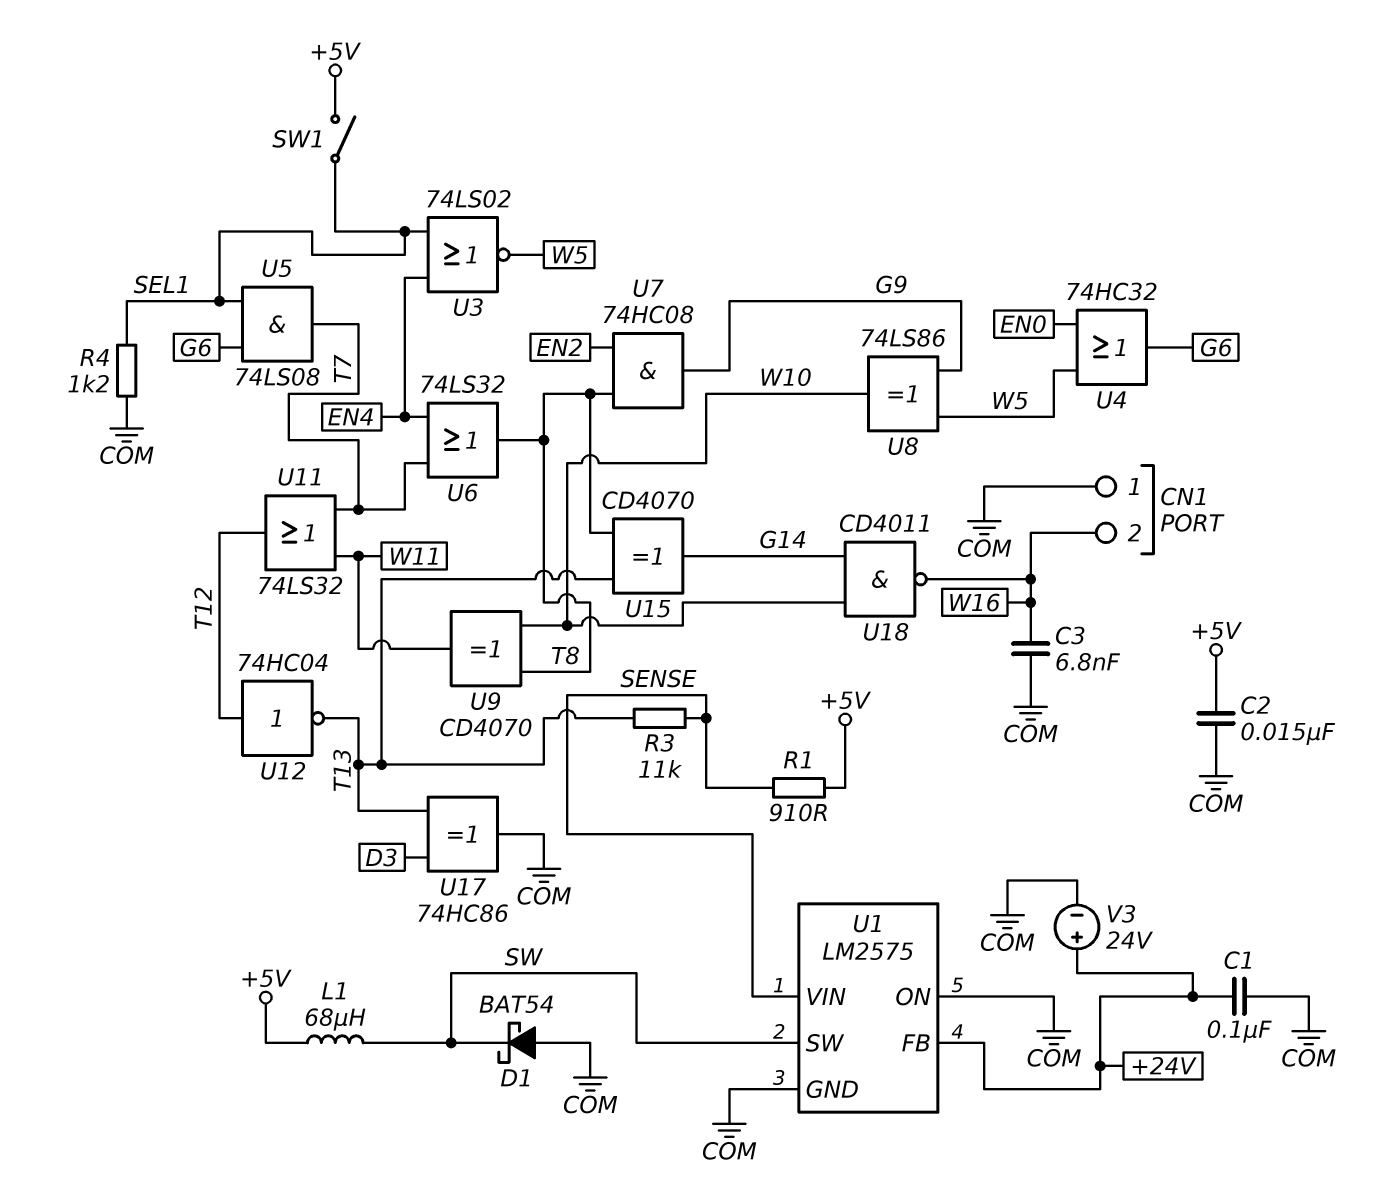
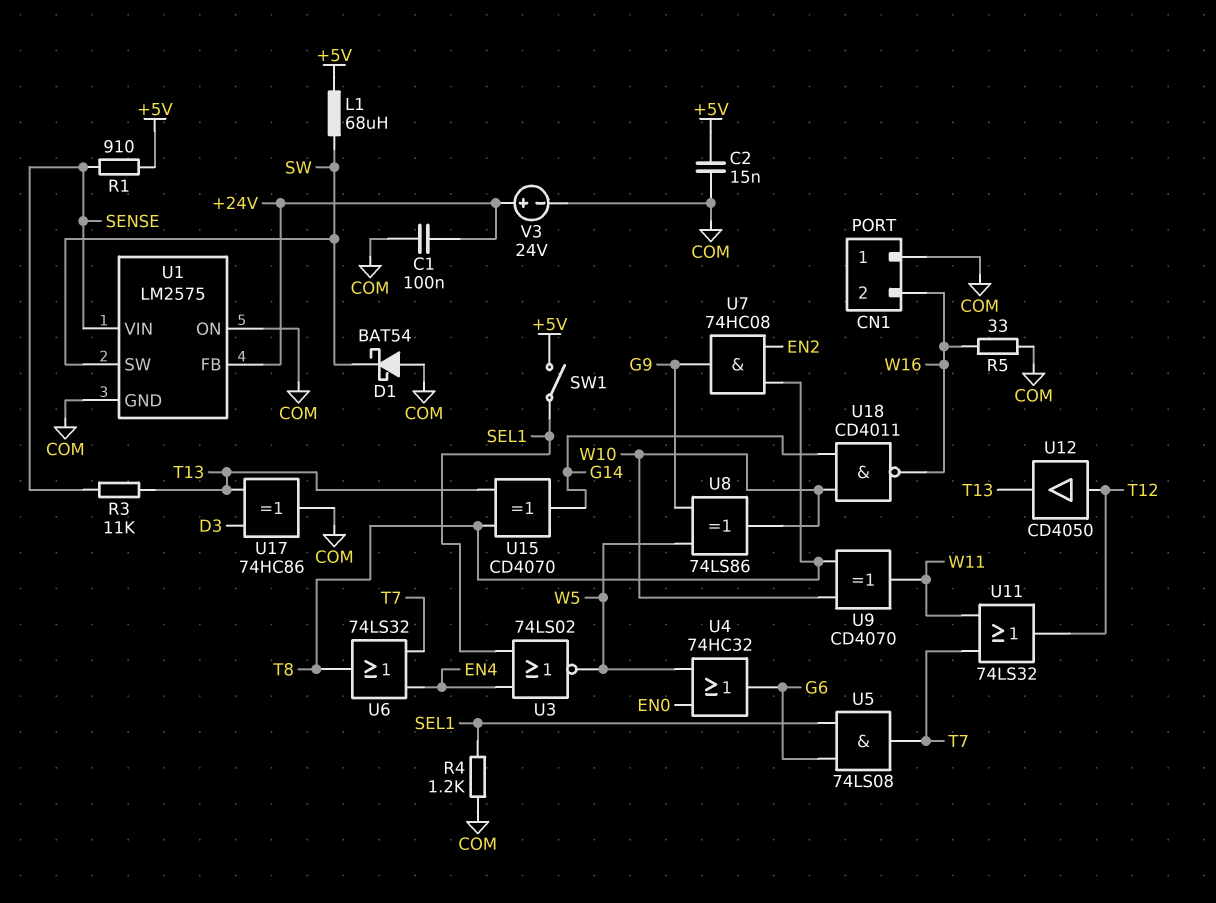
C3: 6.8nF (COM, W16) -> none
R5: none -> 33 (COM, W16)
U12: NOT 74HC04 (in T12, out T13) -> buffer CD4050 (in T12, out T13)

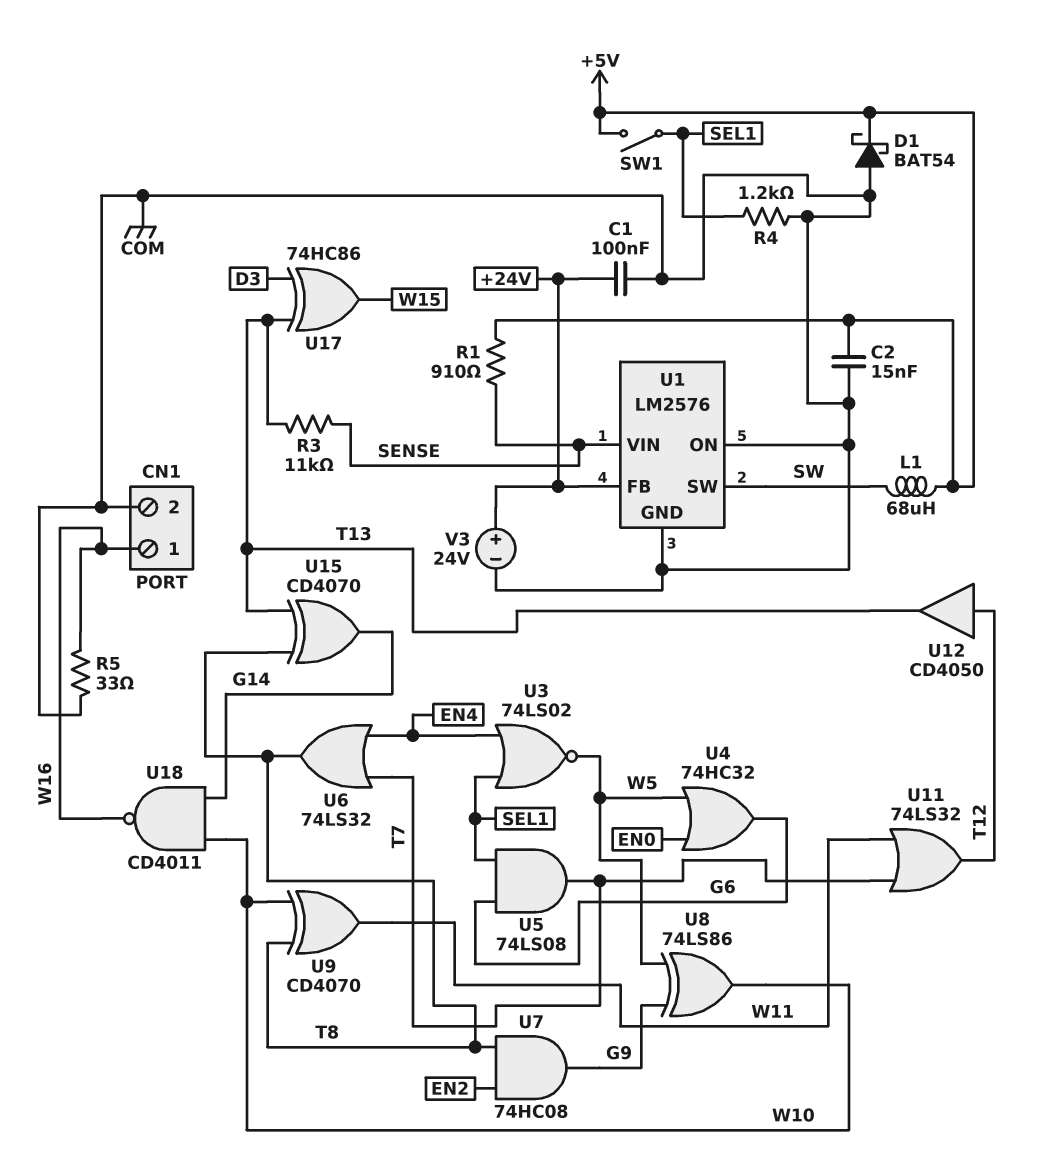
CN1 pin 1: COM -> W16
CN1 pin 2: W16 -> COM
D1: schottky BAT54 (A COM, K SW) -> schottky BAT54 (A COM, K +5V)
U1: LM2575 -> LM2576
U17: XOR 74HC86 (in D3, in T13, out COM) -> XOR 74HC86 (in D3, in T13, out W15)

